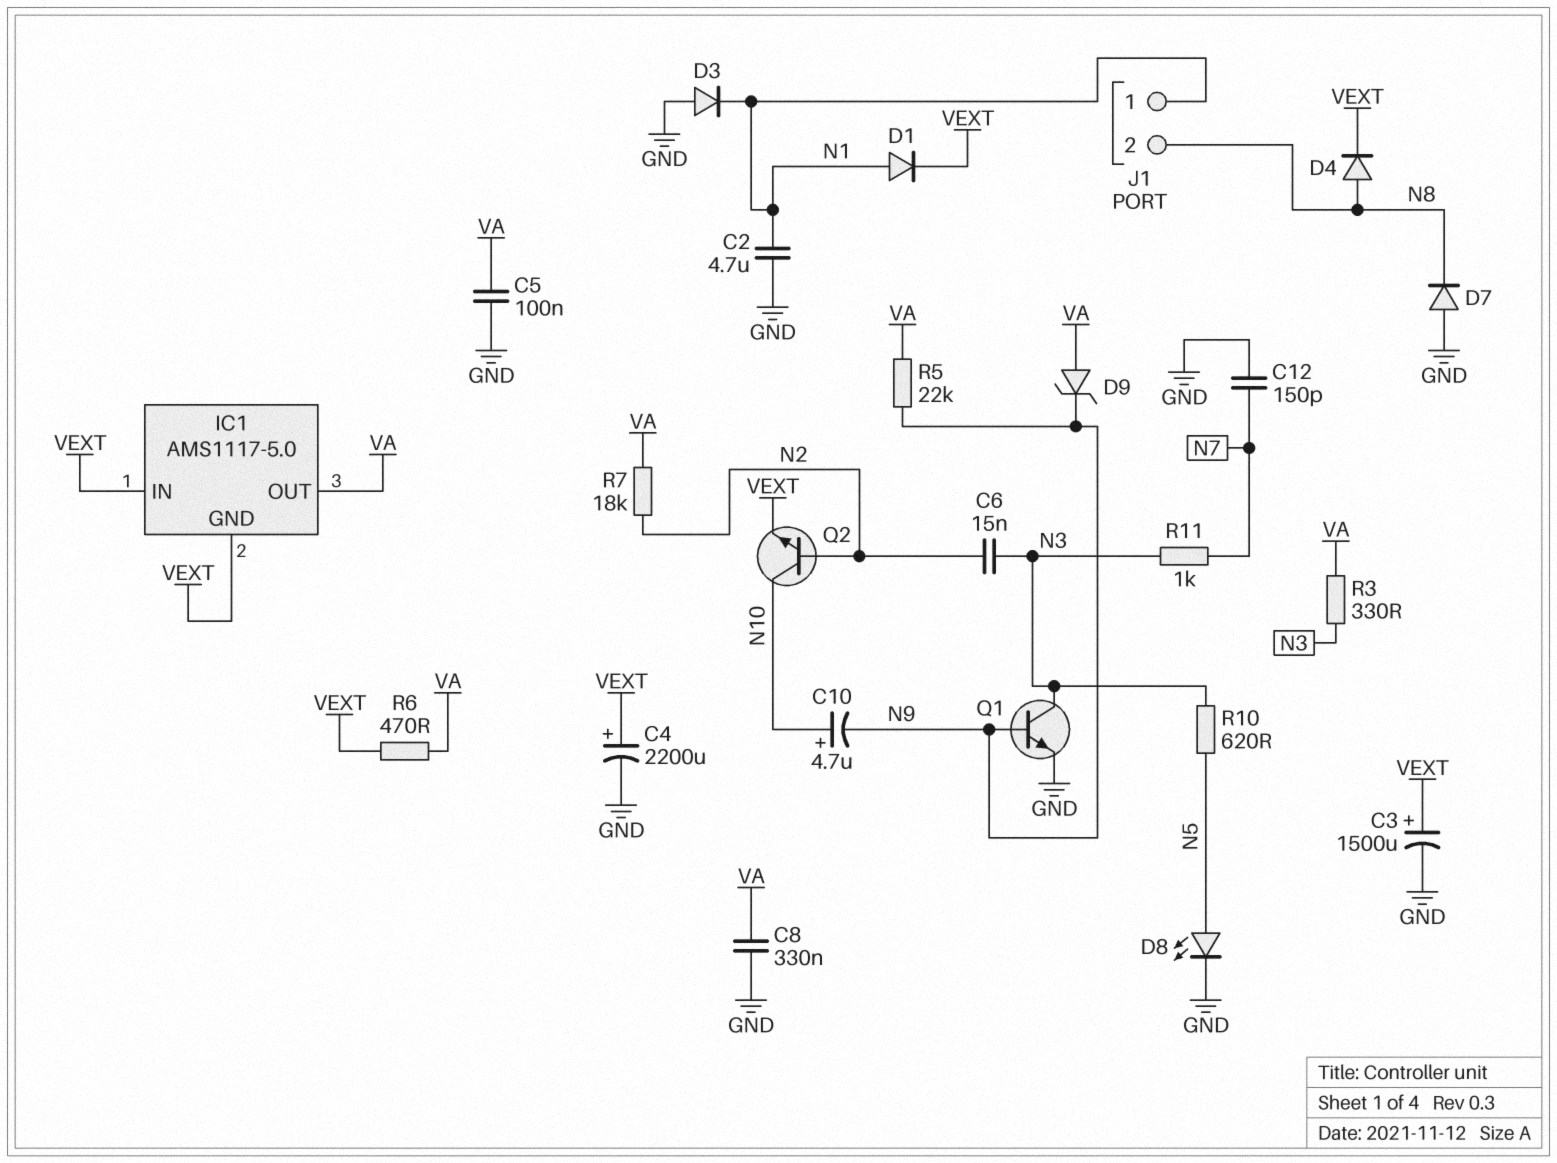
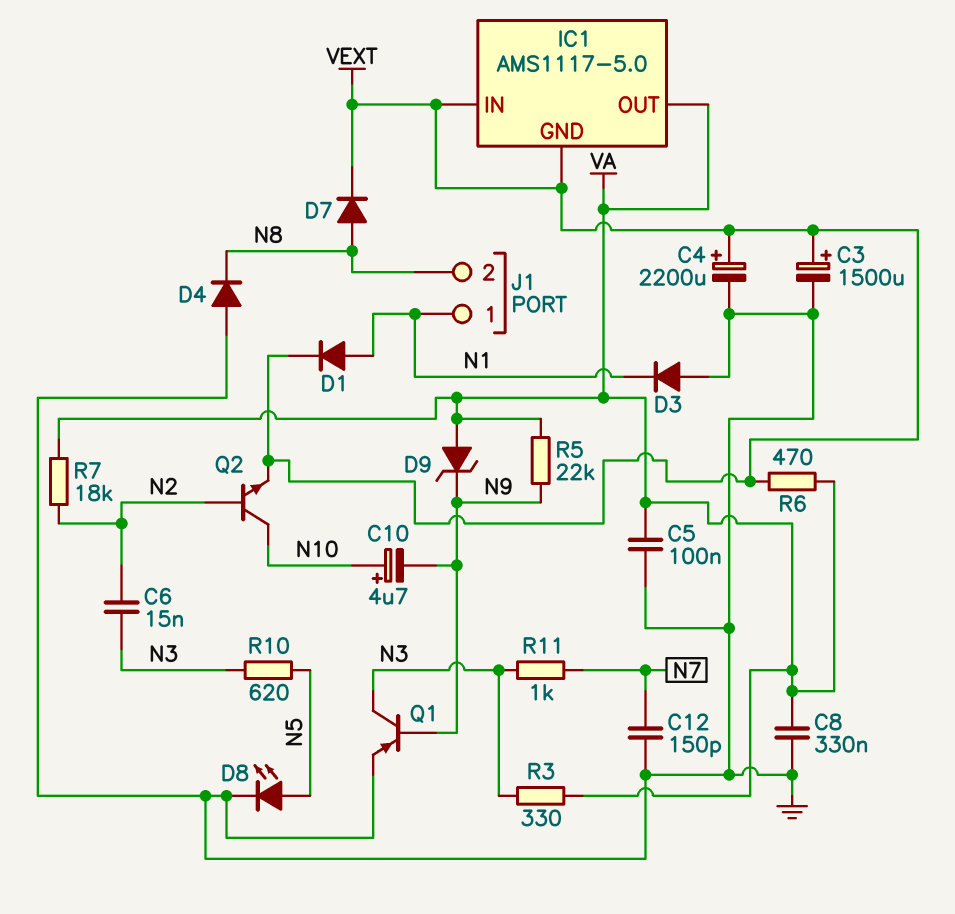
C2: 4.7uF (GND, N1) -> none
D4: diode (A N8, K VEXT) -> diode (A GND, K N8)
D7: diode (A GND, K N8) -> diode (A N8, K VEXT)
Q1: NPN (B N9, C N3, E GND) -> PNP (B N9, C N3, E GND)

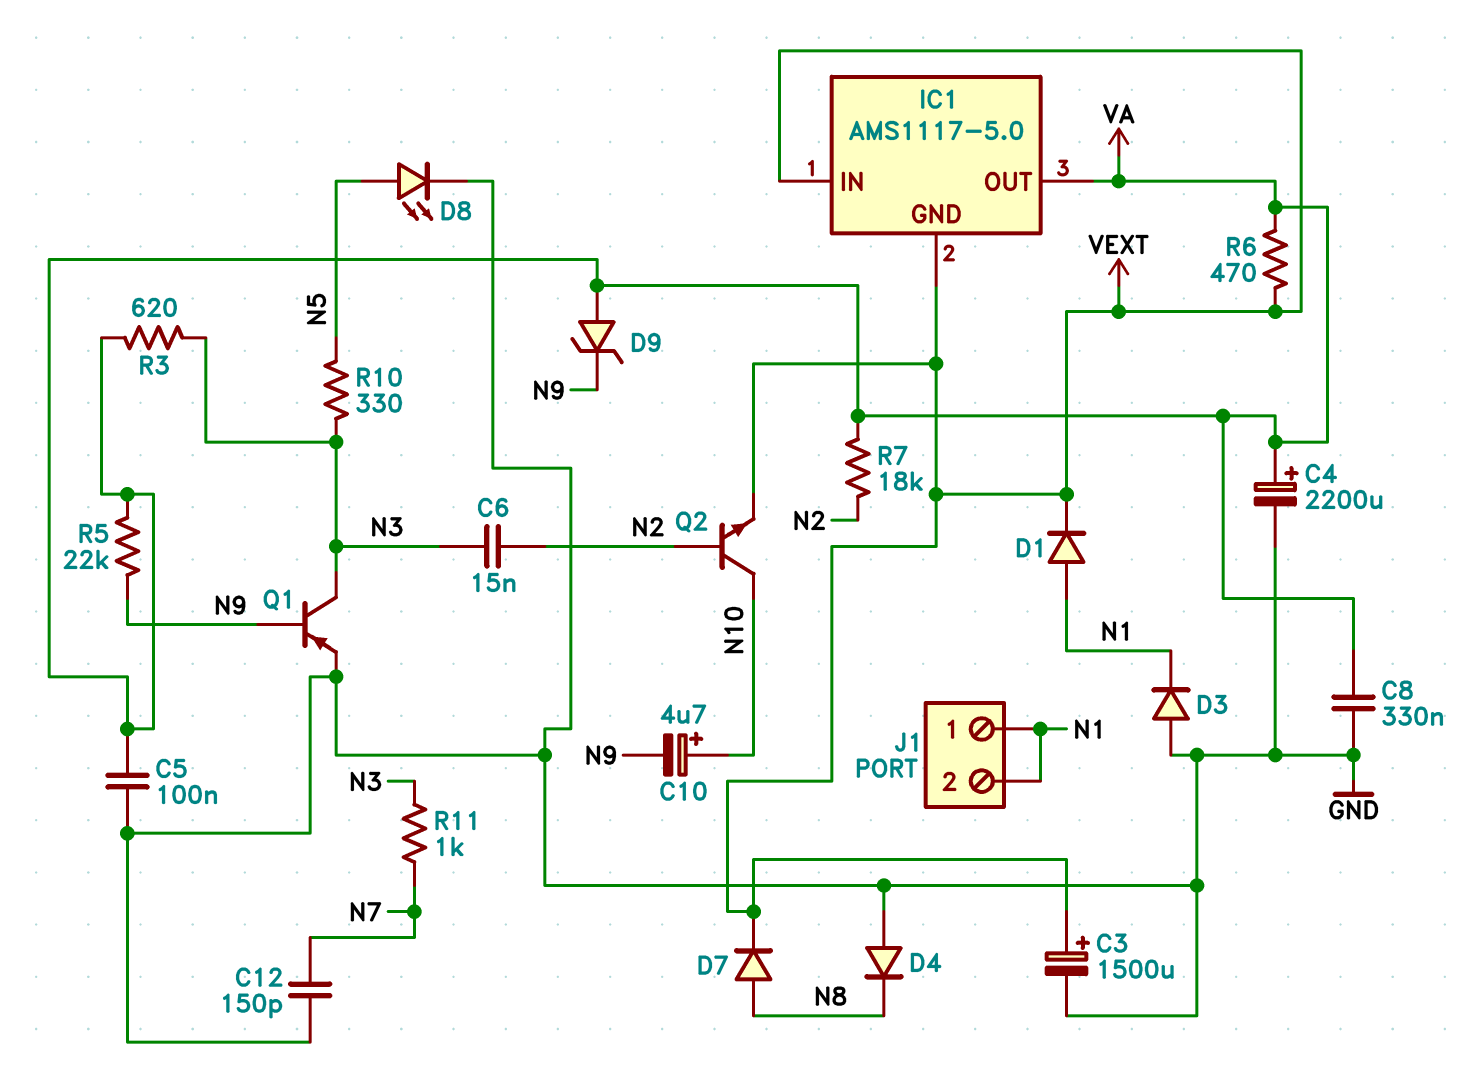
C4: 2200uF (plus VEXT, minus GND) -> 2200uF (plus VA, minus GND)
J1 pin 2: N8 -> N1
R3: 330 (N3, VA) -> 620 (N3, VA)
R10: 620 (N3, N5) -> 330 (N3, N5)

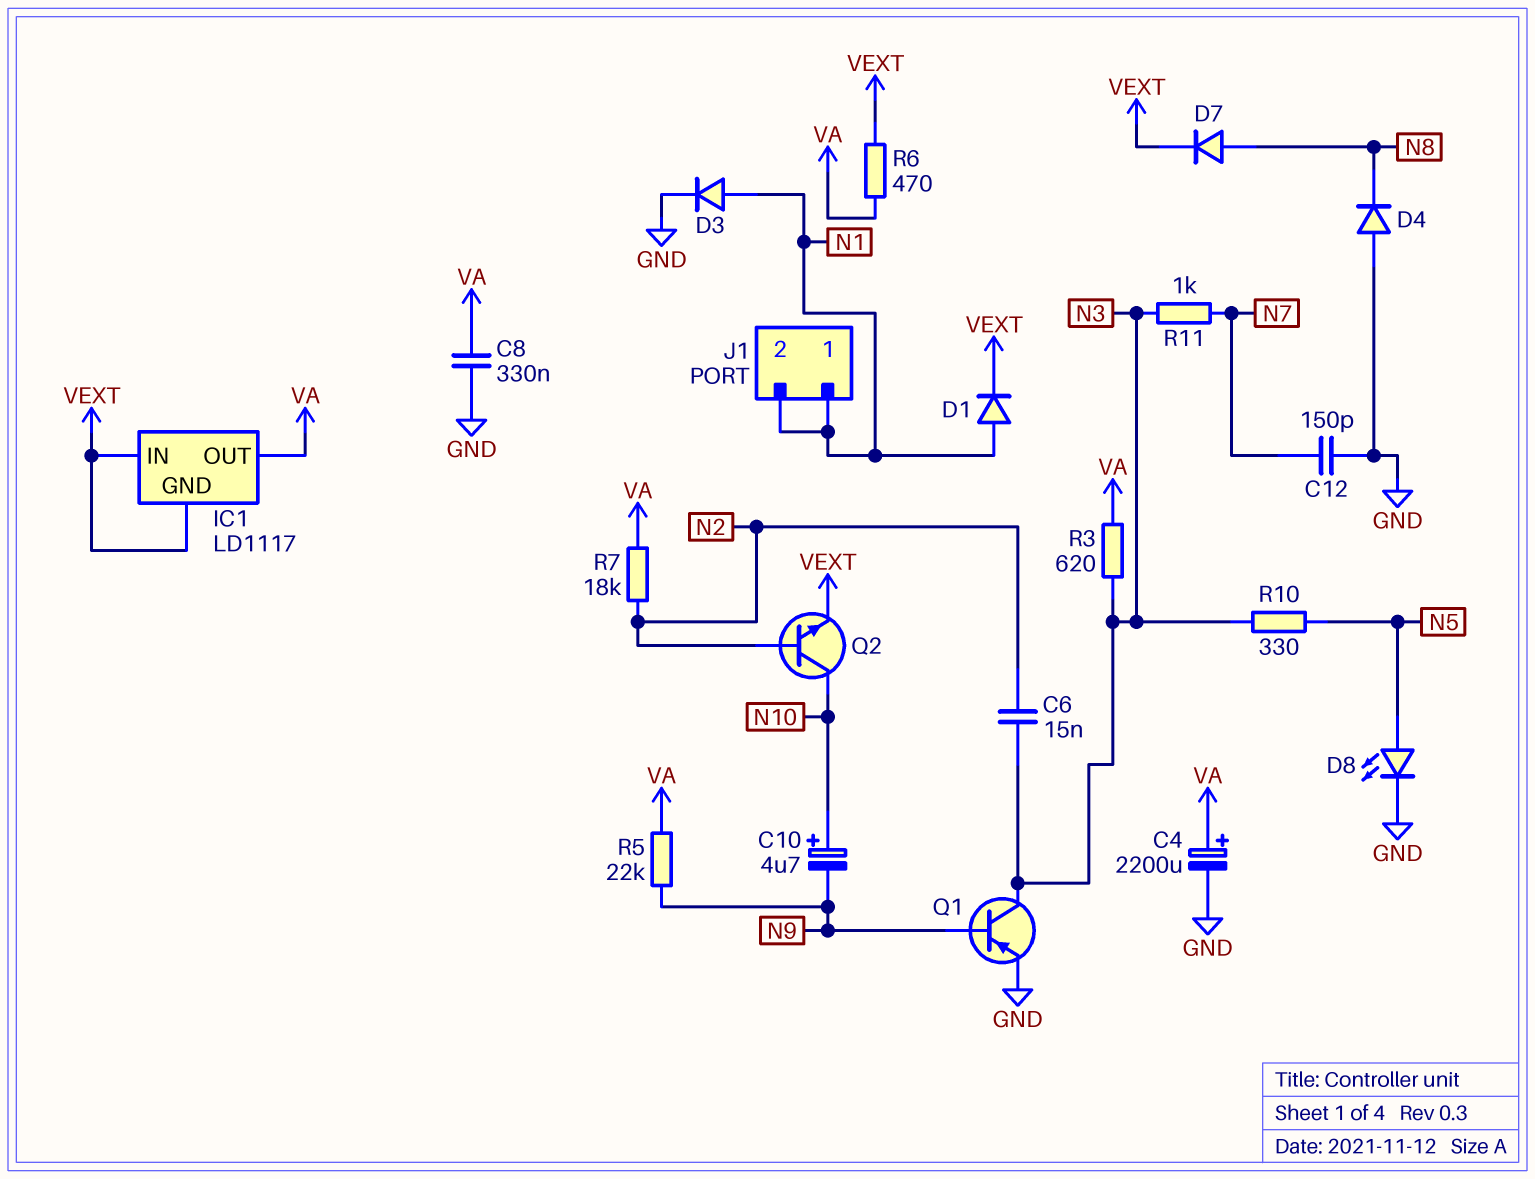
C3: 1500uF (plus VEXT, minus GND) -> none
C5: 100nF (GND, VA) -> none
D3: diode (A GND, K N1) -> diode (A N1, K GND)
D9: zener (A VA, K N9) -> none
IC1: AMS1117-5.0 -> LD1117

